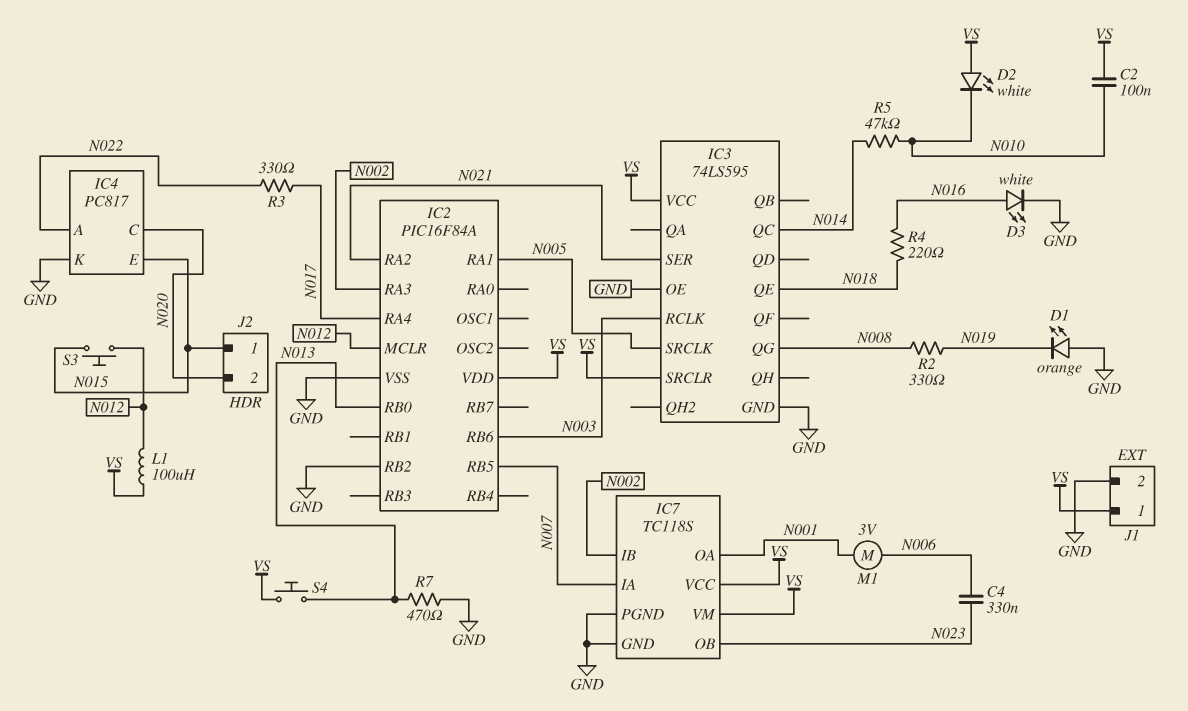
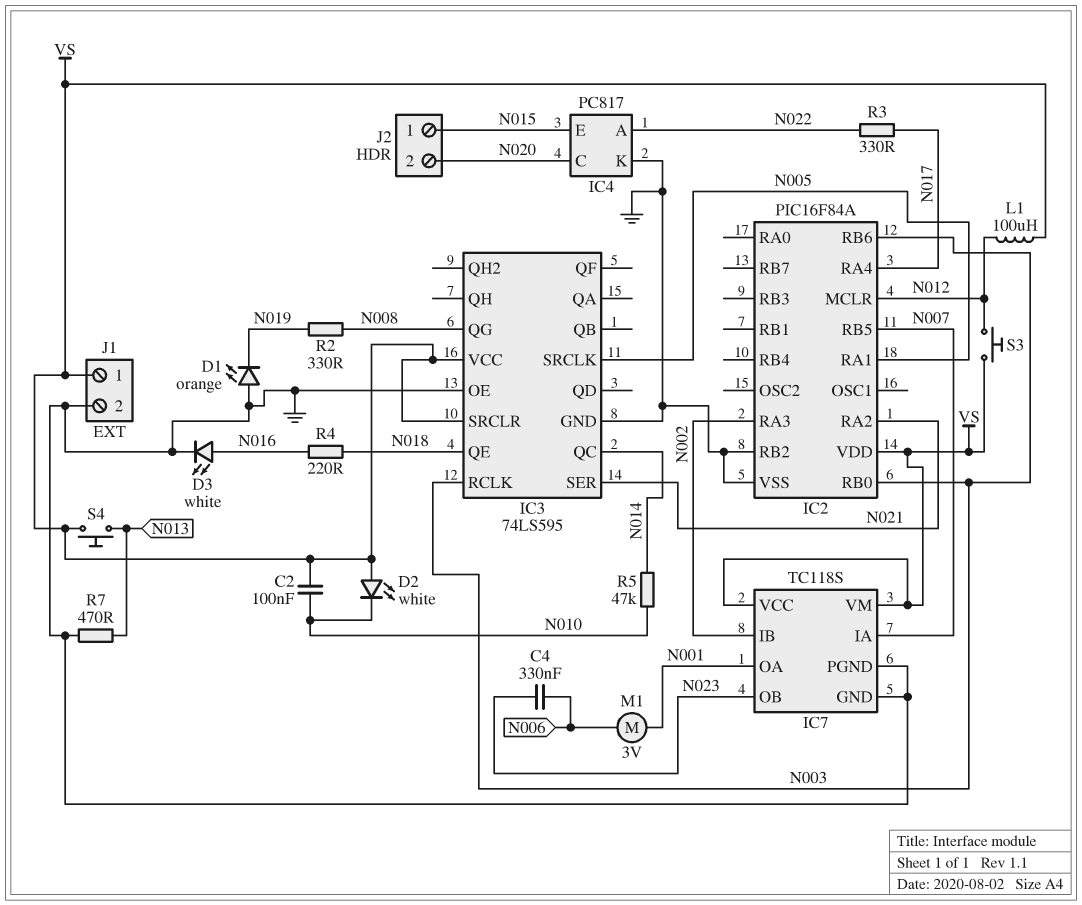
IC2 pin RB0: N013 -> N003
S3: button (N012, N015) -> button (N012, VS)

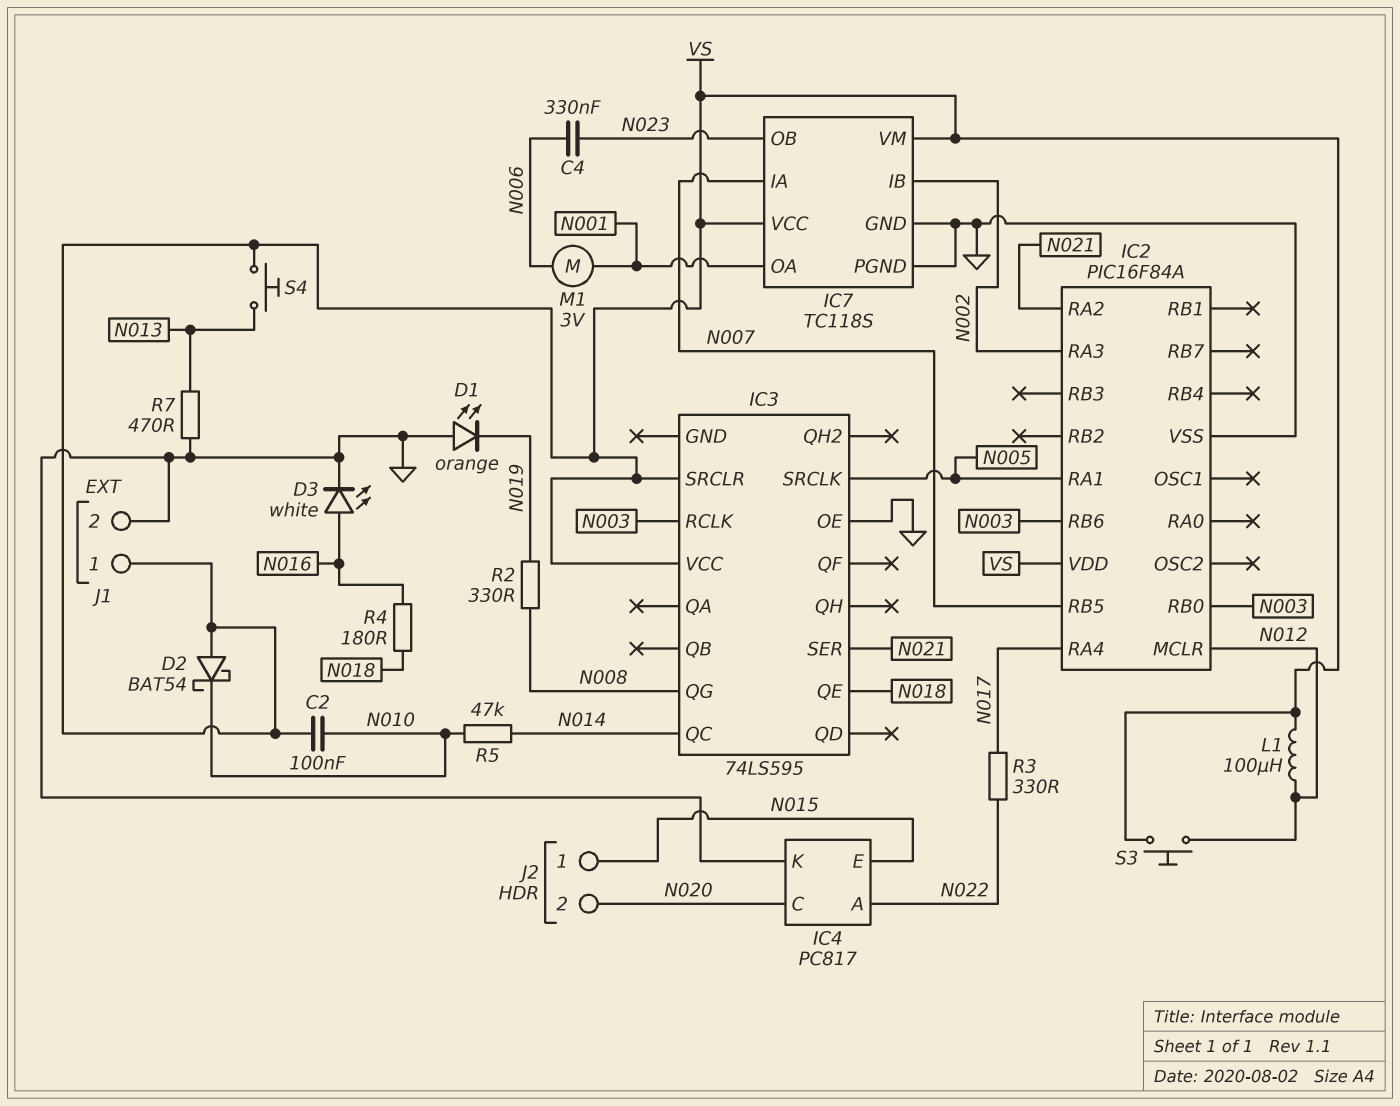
D2: LED white (A VS, K N010) -> schottky BAT54 (A VS, K N010)
IC2 pin RB2: GND -> none
IC3 pin GND: GND -> none
R4: 220 (N016, N018) -> 180 (N016, N018)

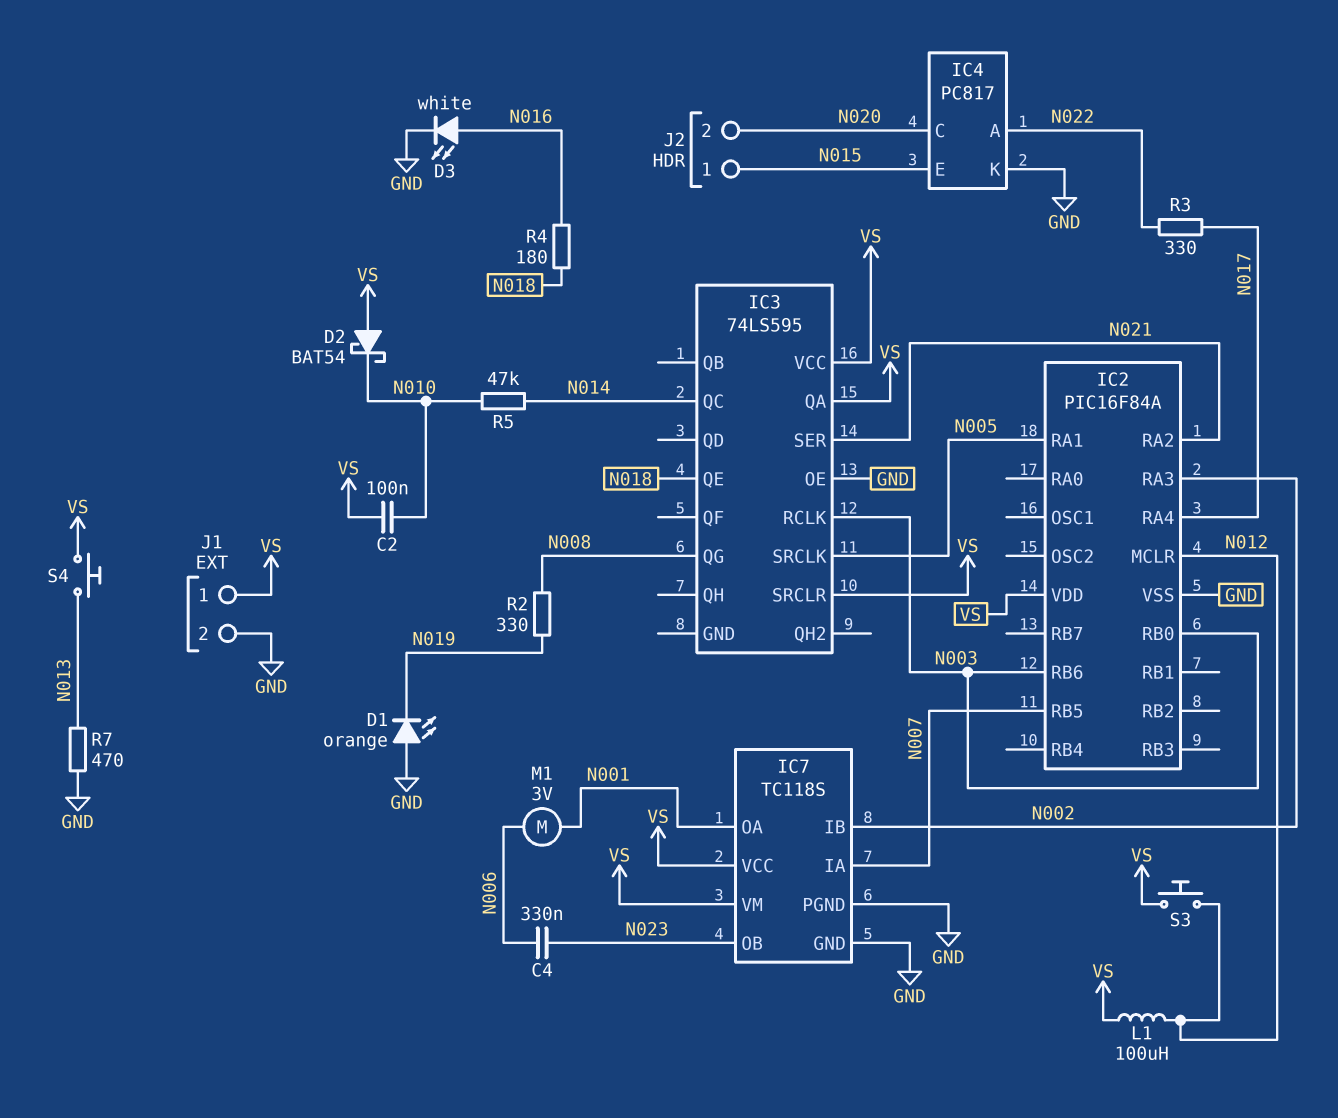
IC3 pin QA: none -> VS

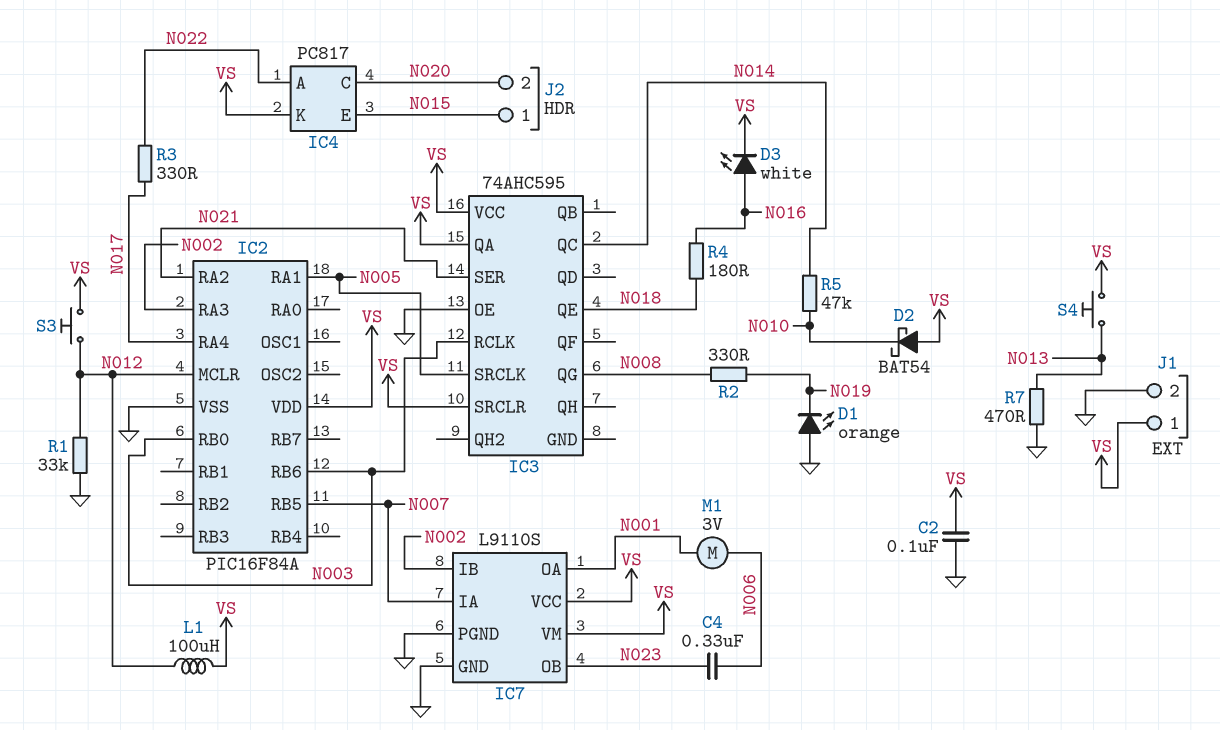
C2: 100nF (N010, VS) -> 100nF (GND, VS)
D3: LED white (A N016, K GND) -> LED white (A N016, K VS)
IC3: 74LS595 -> 74AHC595
IC4 pin K: GND -> VS
IC7: TC118S -> L9110S
R1: none -> 33k (GND, N012)

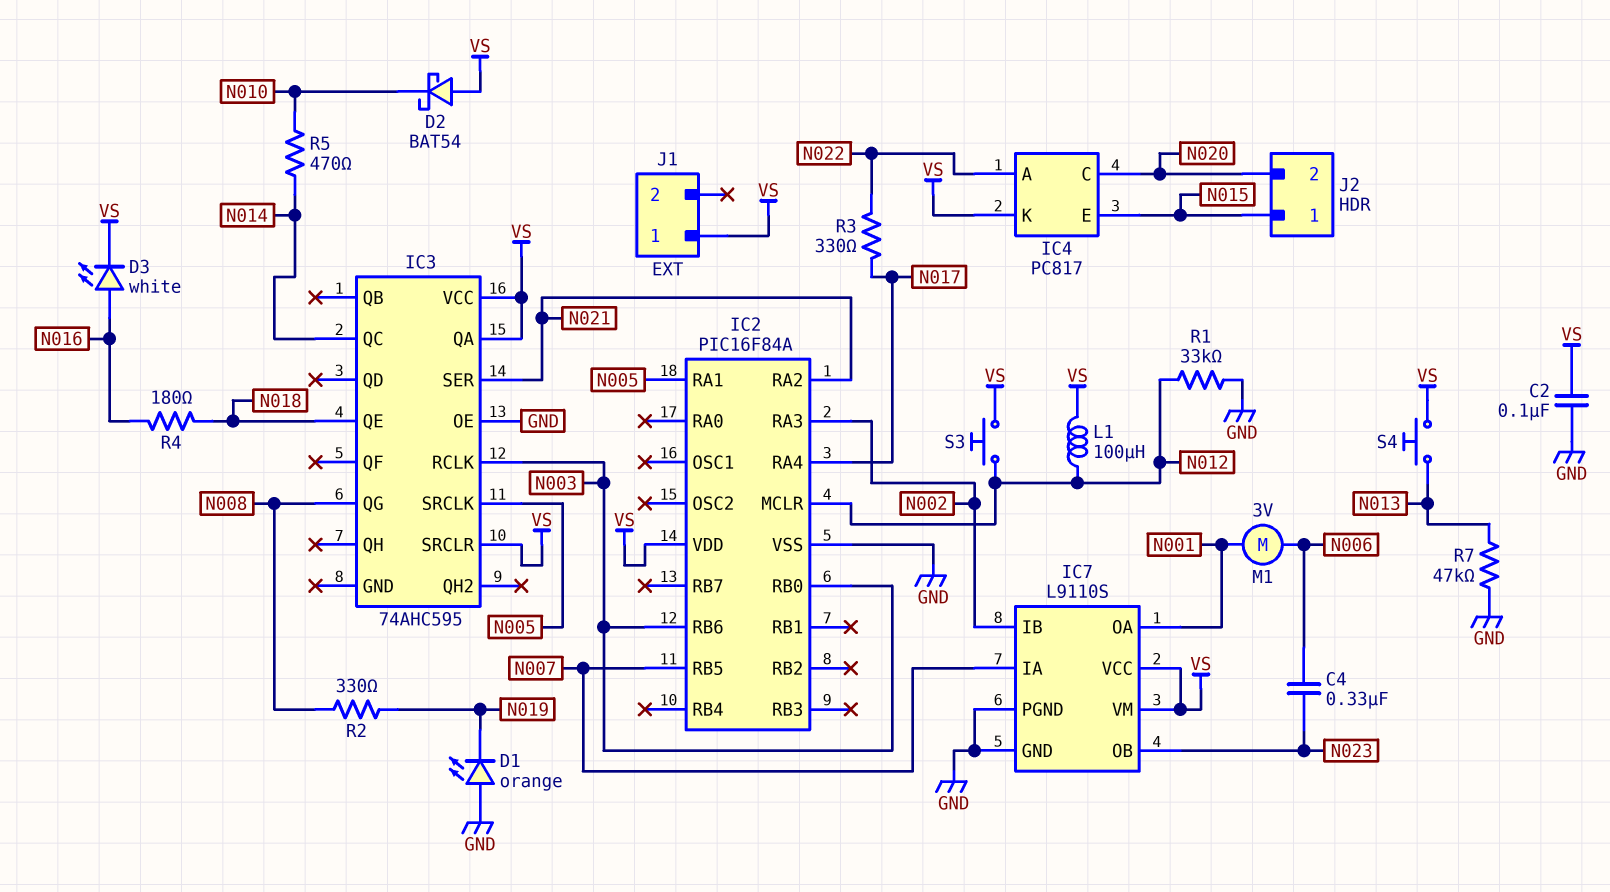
J1 pin 2: GND -> none
R5: 47k (N010, N014) -> 470 (N010, N014)
R7: 470 (GND, N013) -> 47k (GND, N013)

